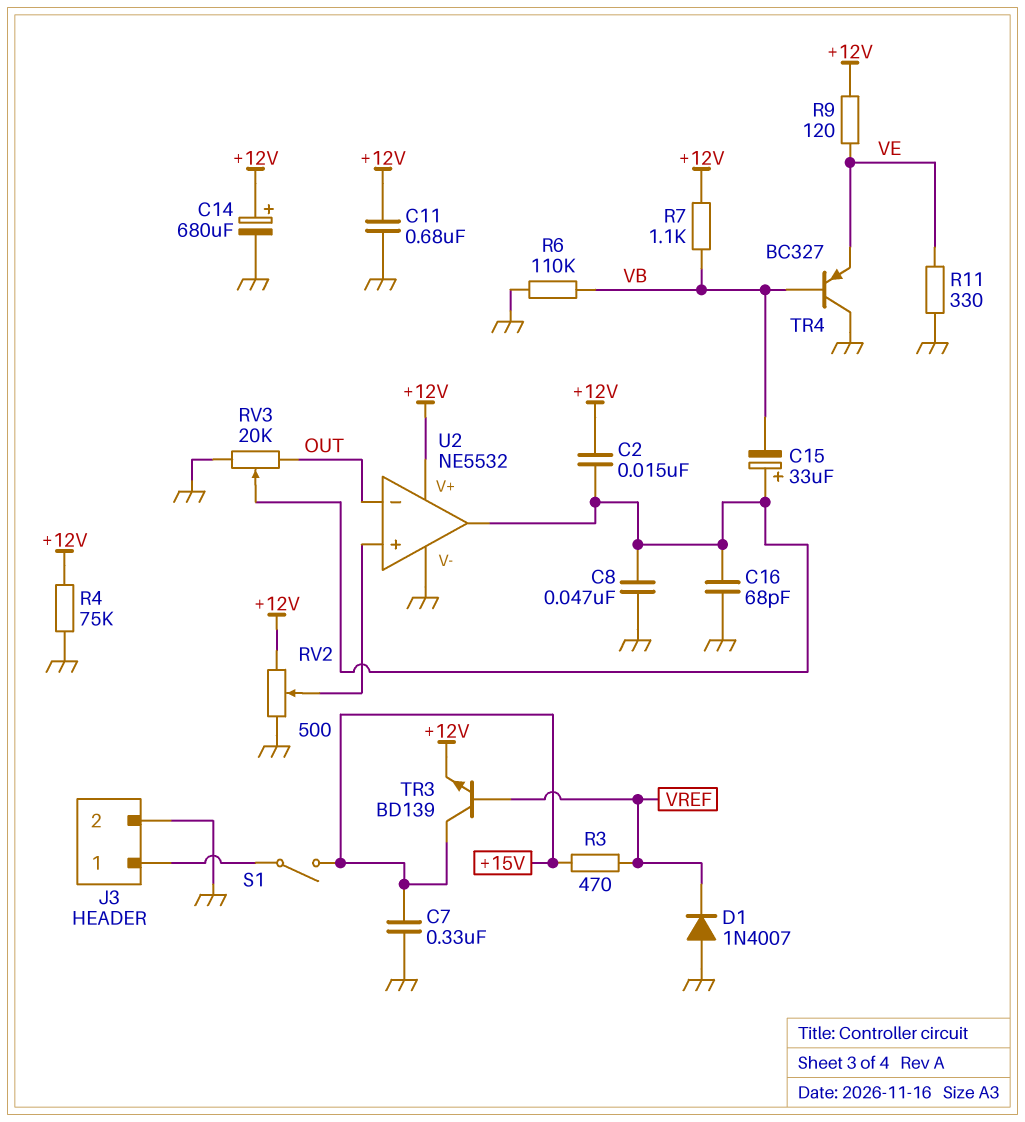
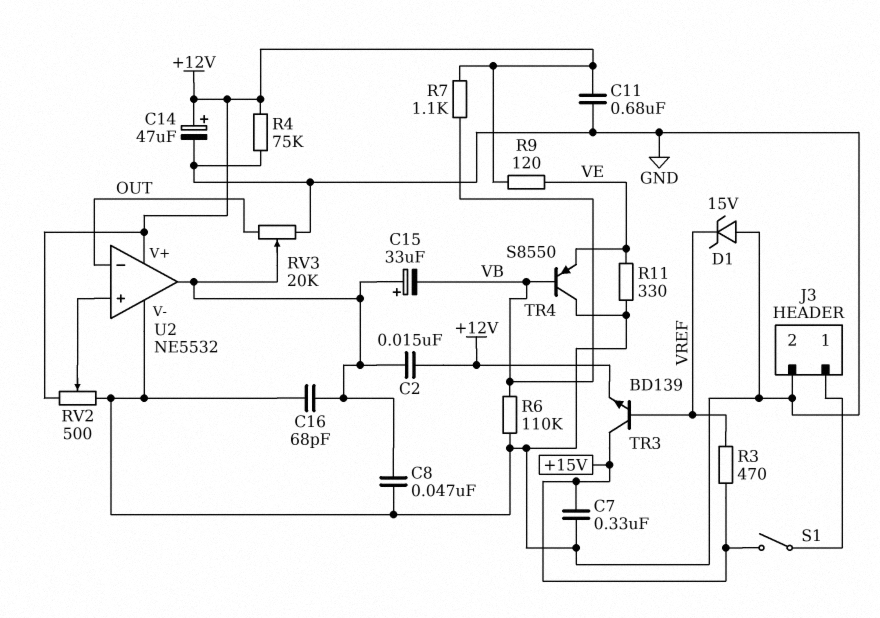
C14: 680uF (plus +12V, minus GND) -> 47uF (plus +12V, minus GND)
D1: diode 1N4007 (A GND, K VREF) -> zener 15V (A GND, K VREF)
TR4: PNP BC327 (B VB, C GND, E VE) -> PNP S8550 (B VB, C GND, E VE)

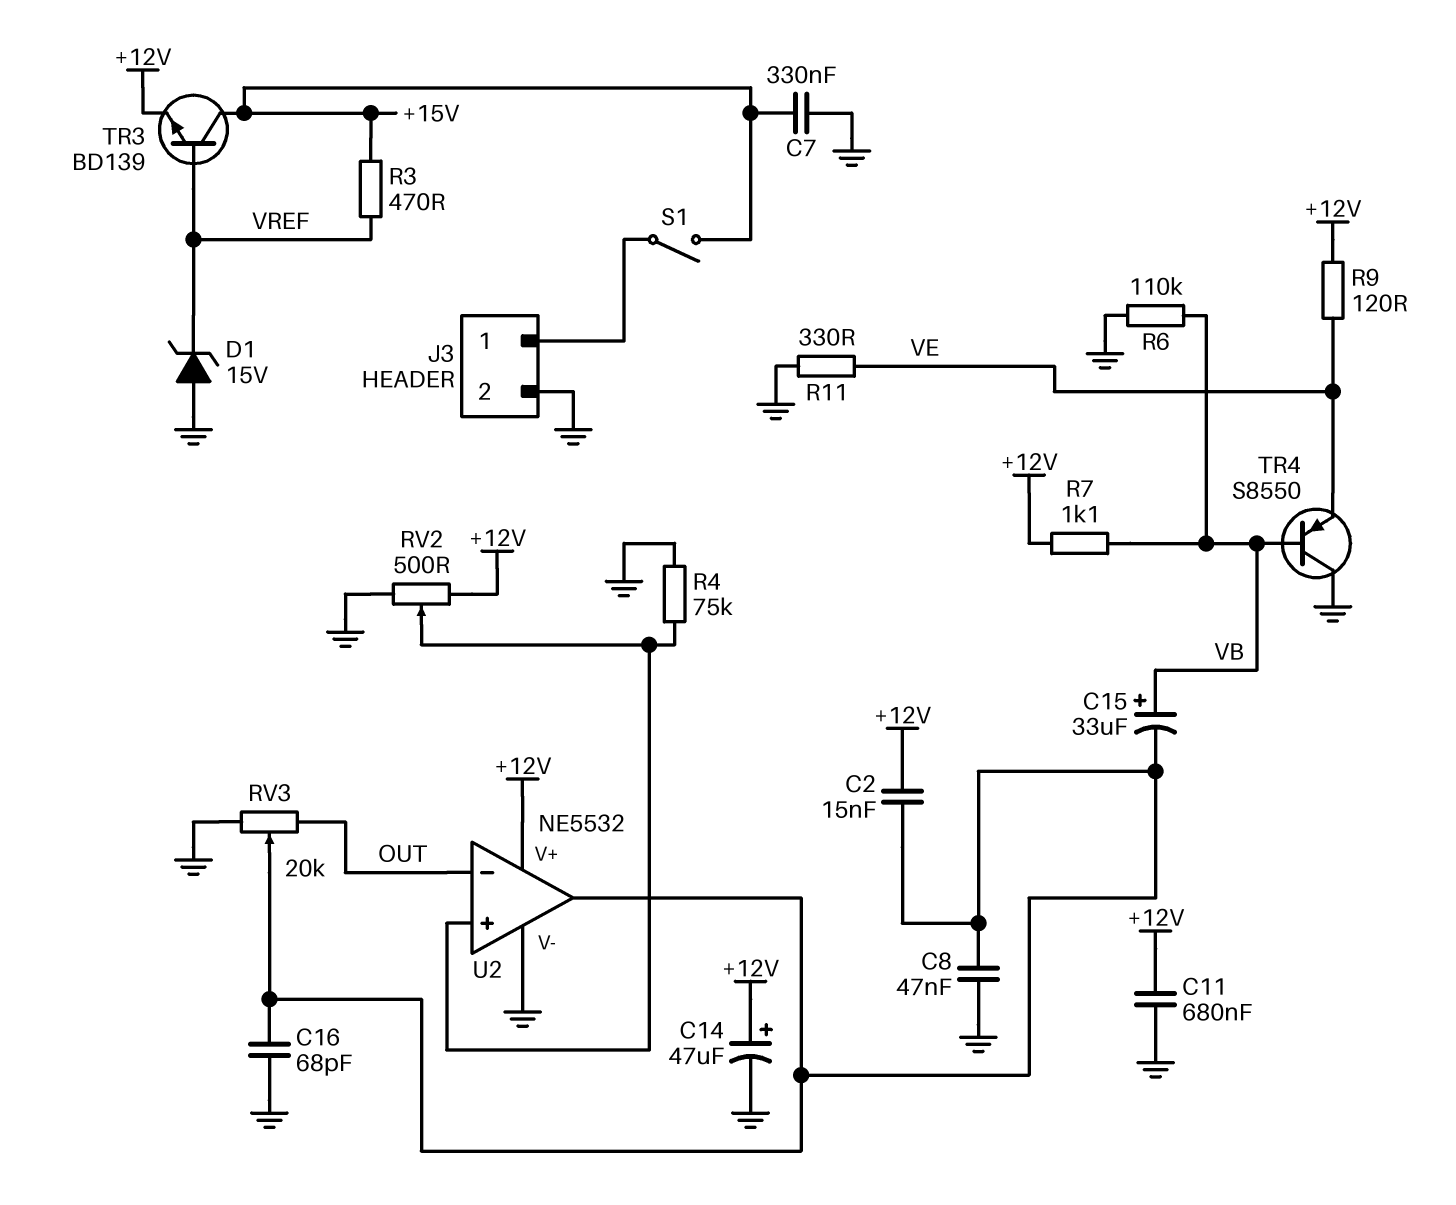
C15: 33uF (plus U2/out, minus VB) -> 33uF (plus VB, minus U2/out)
R4: 75k (+12V, GND) -> 75k (GND, U2/in+)

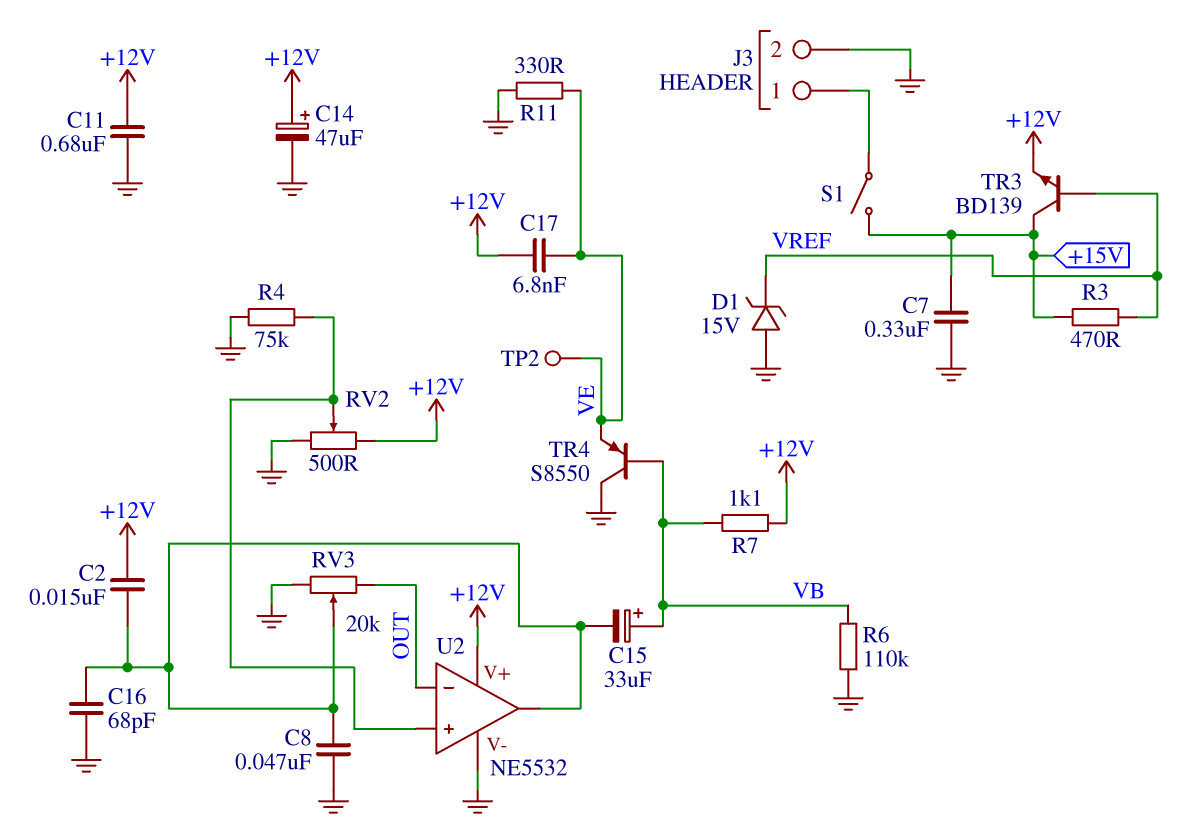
C17: none -> 6.8nF (+12V, VE)
R9: 120 (+12V, VE) -> none
TP2: none -> test point (VE)

